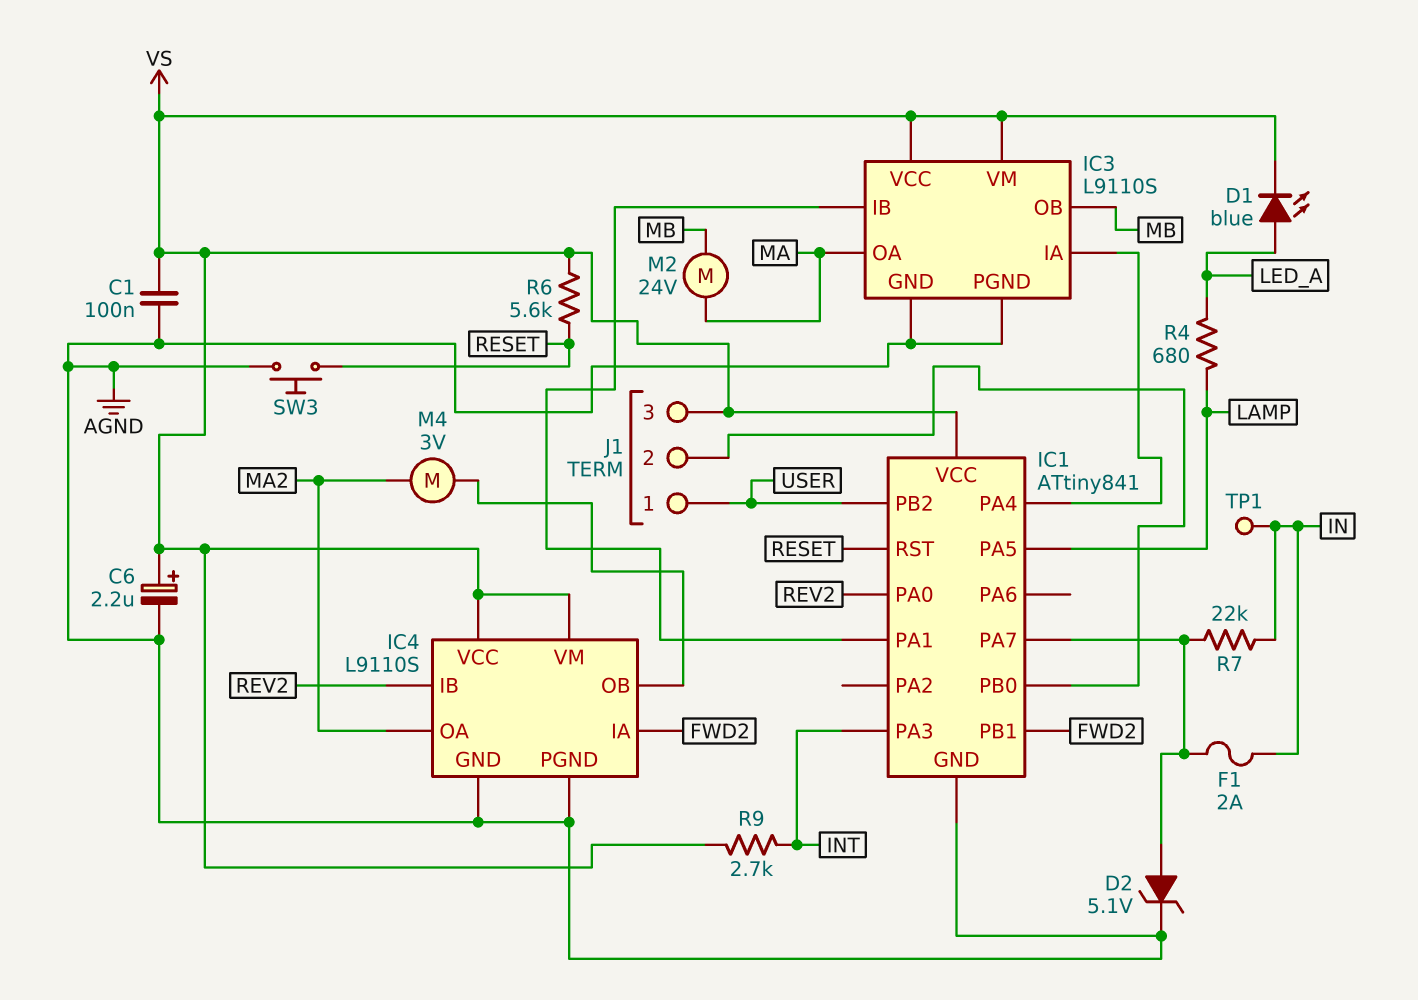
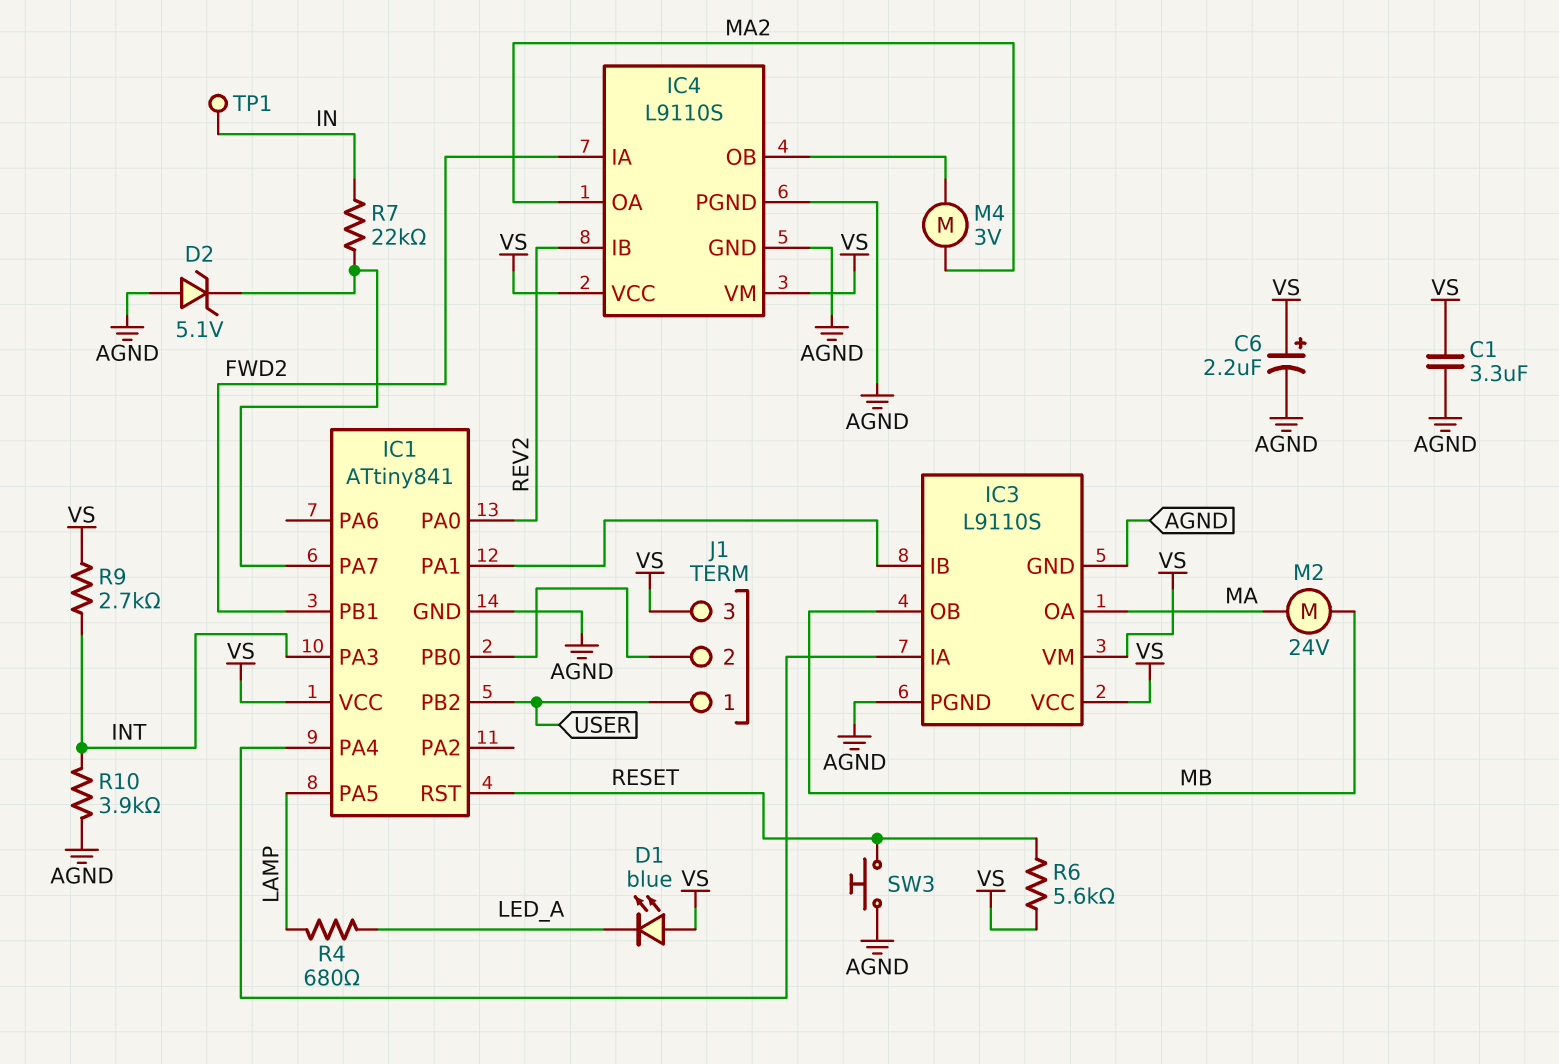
C1: 100nF (AGND, VS) -> 3.3uF (AGND, VS)
D1: LED blue (A LED_A, K VS) -> LED blue (A VS, K LED_A)
D2: zener 5.1V (A IC1/PA7, K AGND) -> zener 5.1V (A AGND, K IC1/PA7)
F1: 2A (IC1/PA7, IN) -> none
R10: none -> 3.9k (AGND, INT)

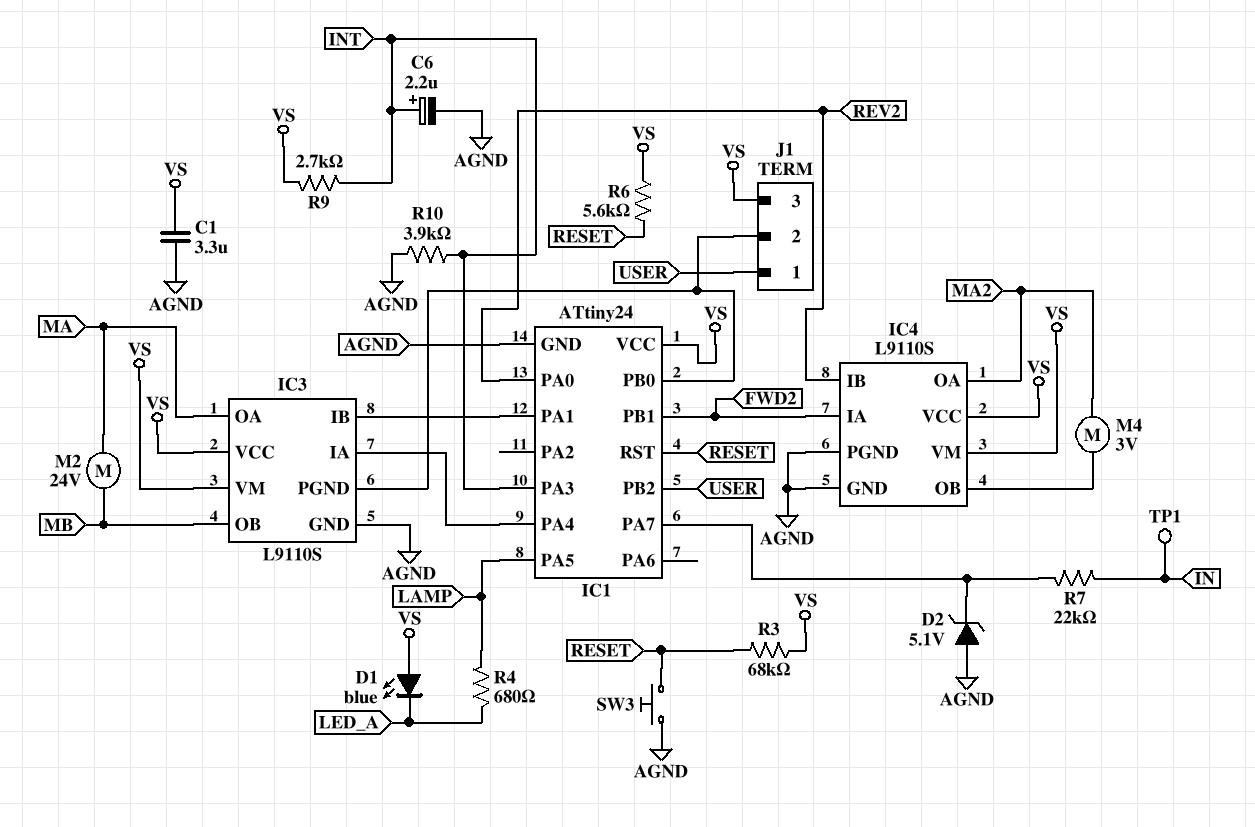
C6: 2.2uF (plus VS, minus AGND) -> 2.2uF (plus INT, minus AGND)
IC1: ATtiny841 -> ATtiny24
IC3 pin PGND: AGND -> IC1/PB0
R3: none -> 68k (RESET, VS)

